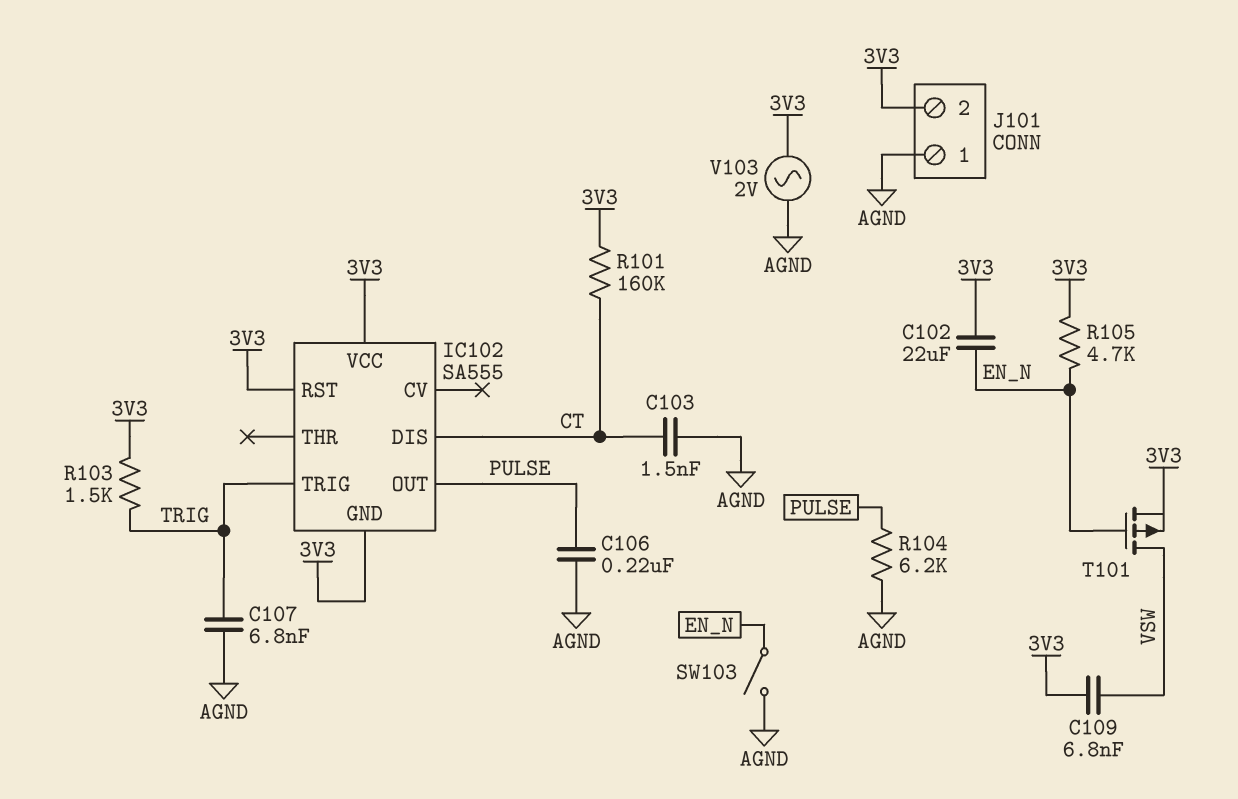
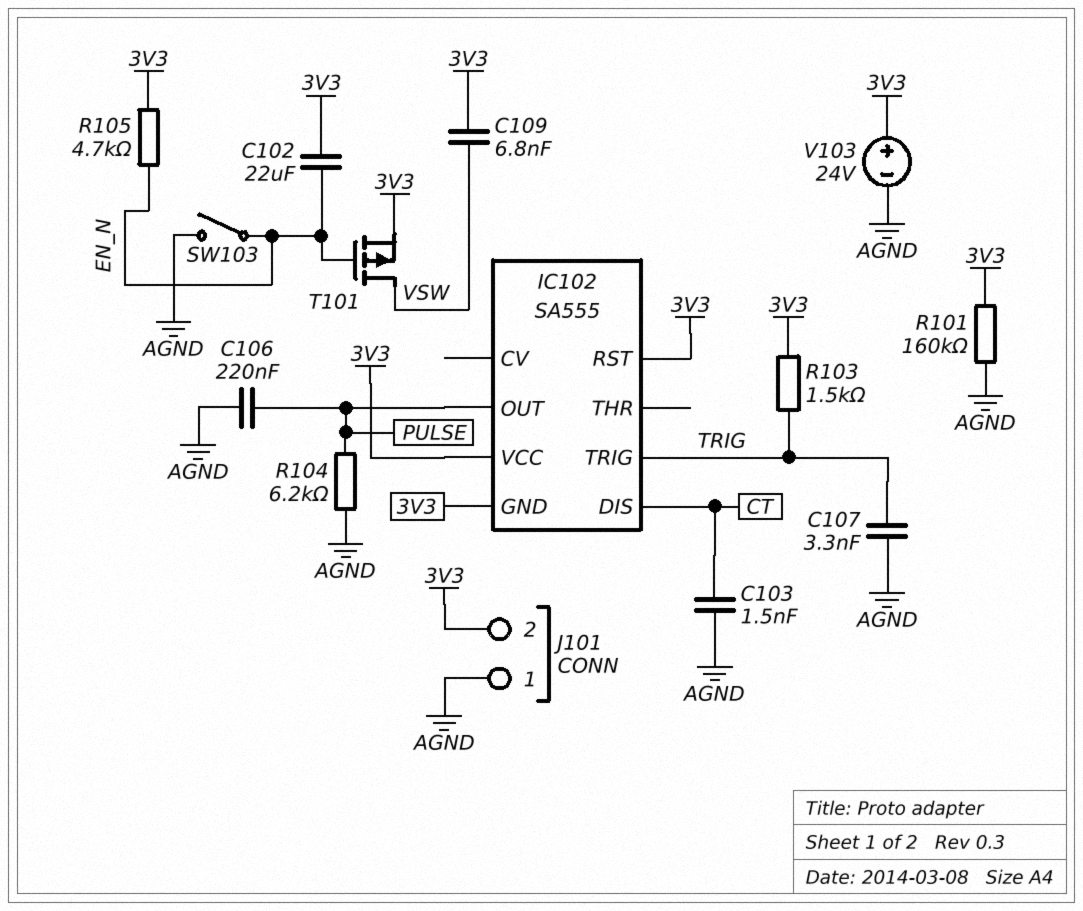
C107: 6.8nF (AGND, TRIG) -> 3.3nF (AGND, TRIG)
R101: 160k (3V3, CT) -> 160k (3V3, AGND)
V103: AC 2V (3V3, AGND) -> 24V (plus 3V3, minus AGND)

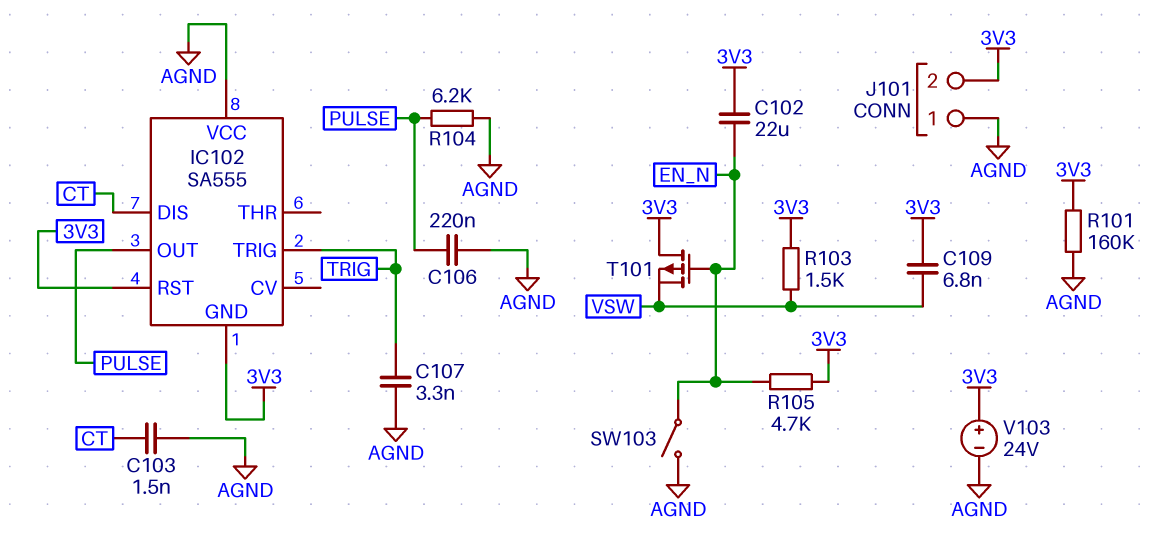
IC102 pin VCC: 3V3 -> AGND
R103: 1.5k (3V3, TRIG) -> 1.5k (3V3, VSW)
T101: PMOS (G EN_N, D VSW, S 3V3) -> PMOS (G EN_N, D 3V3, S VSW)

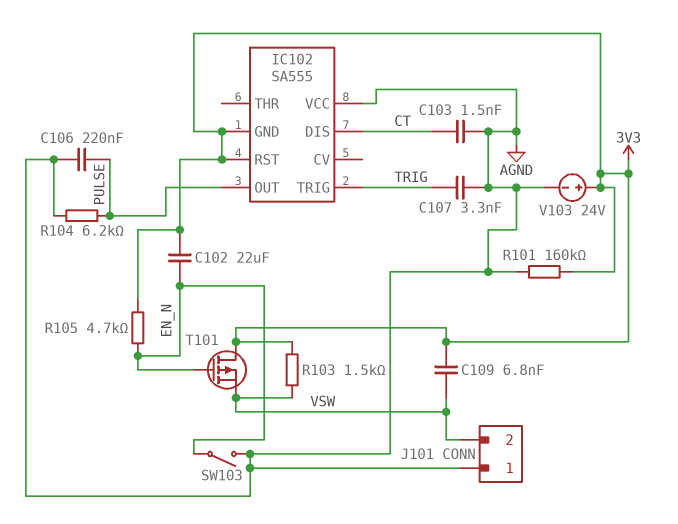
J101 pin 2: 3V3 -> VSW

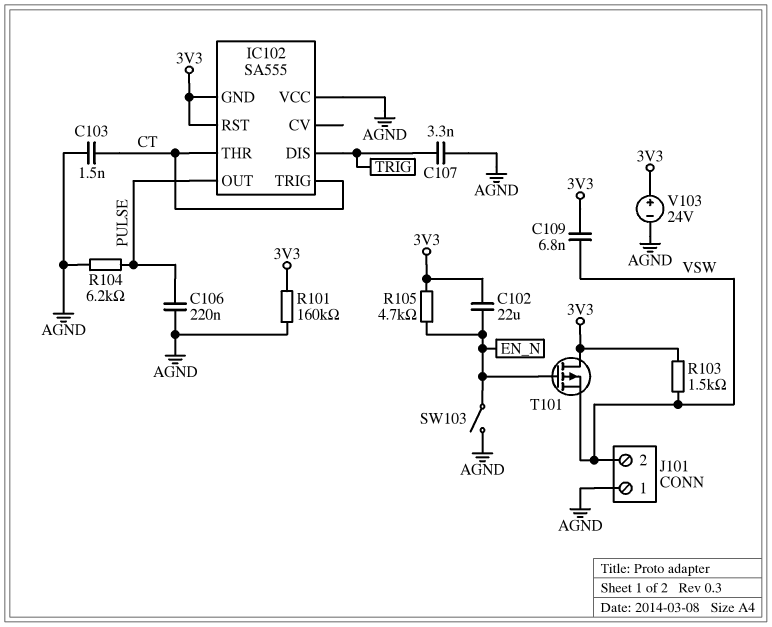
IC102 pin DIS: CT -> TRIG
IC102 pin THR: none -> CT
IC102 pin TRIG: TRIG -> CT

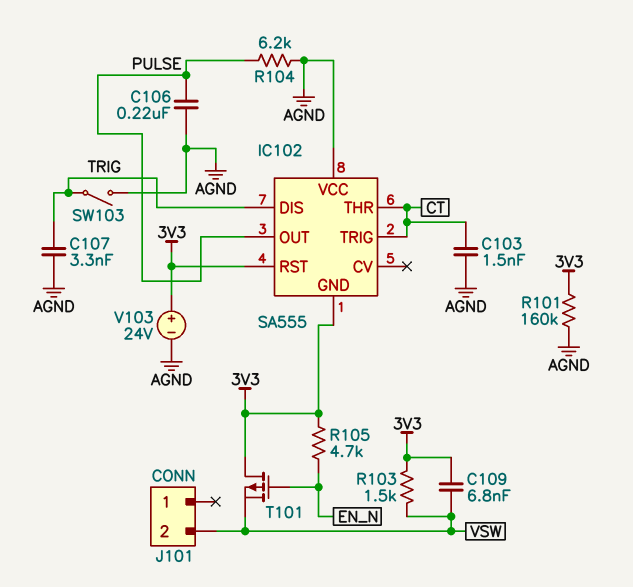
C102: 22uF (3V3, EN_N) -> none
J101 pin 1: AGND -> none
SW103: switch (AGND, EN_N) -> switch (AGND, TRIG)

